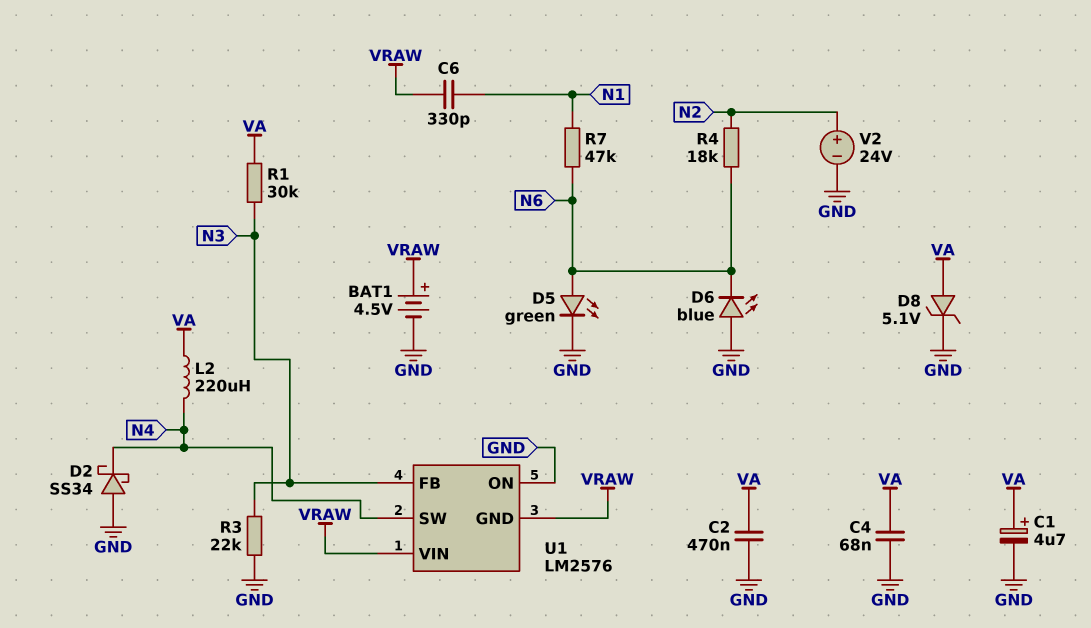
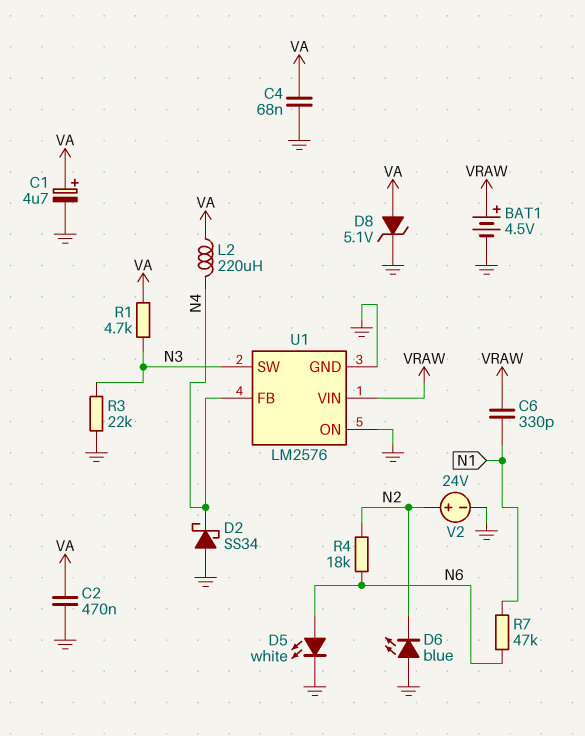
D5: LED green (A N6, K GND) -> LED white (A N6, K GND)
D6: LED blue (A GND, K N6) -> LED blue (A GND, K N2)
R1: 30k (N3, VA) -> 4.7k (N3, VA)
U1 pin FB: N3 -> N4
U1 pin GND: VRAW -> GND
U1 pin SW: N4 -> N3

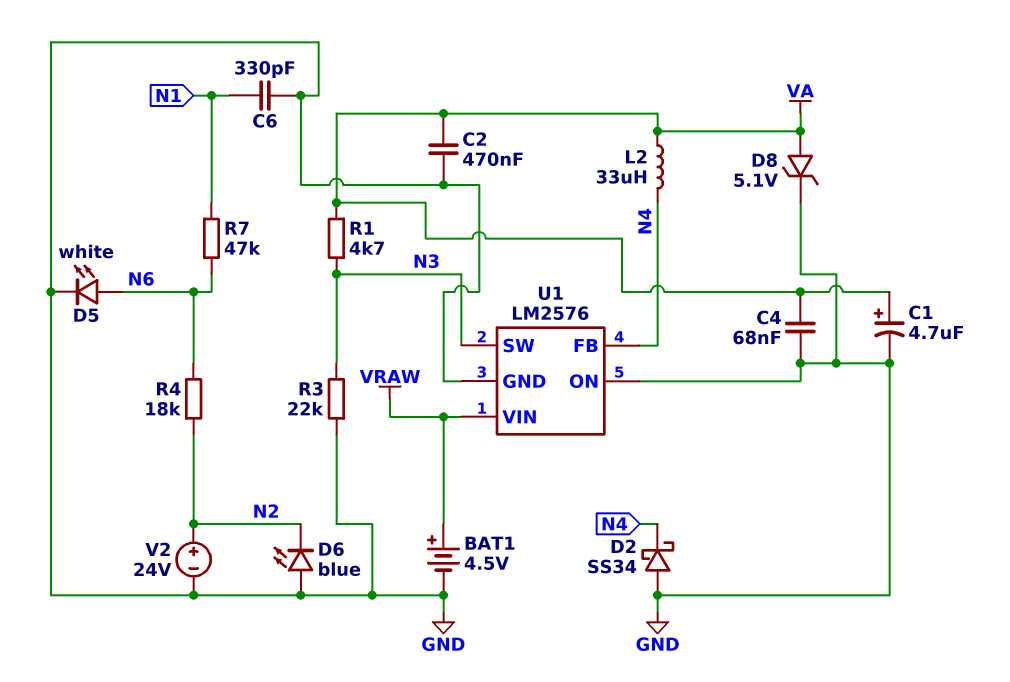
C6: 330pF (N1, VRAW) -> 330pF (GND, N1)
L2: 220uH (N4, VA) -> 33uH (N4, VA)

